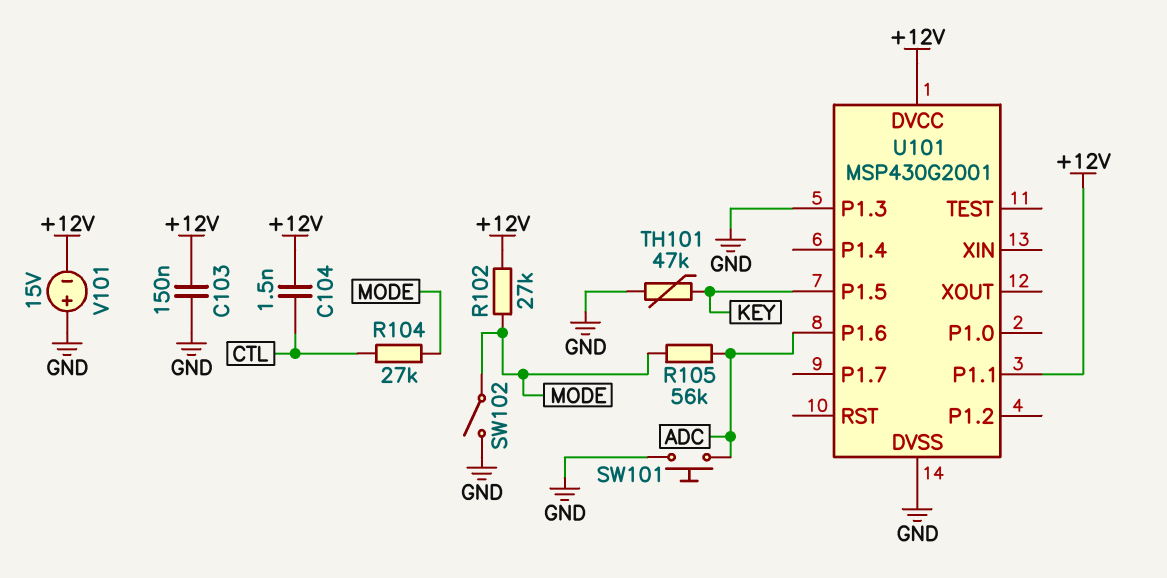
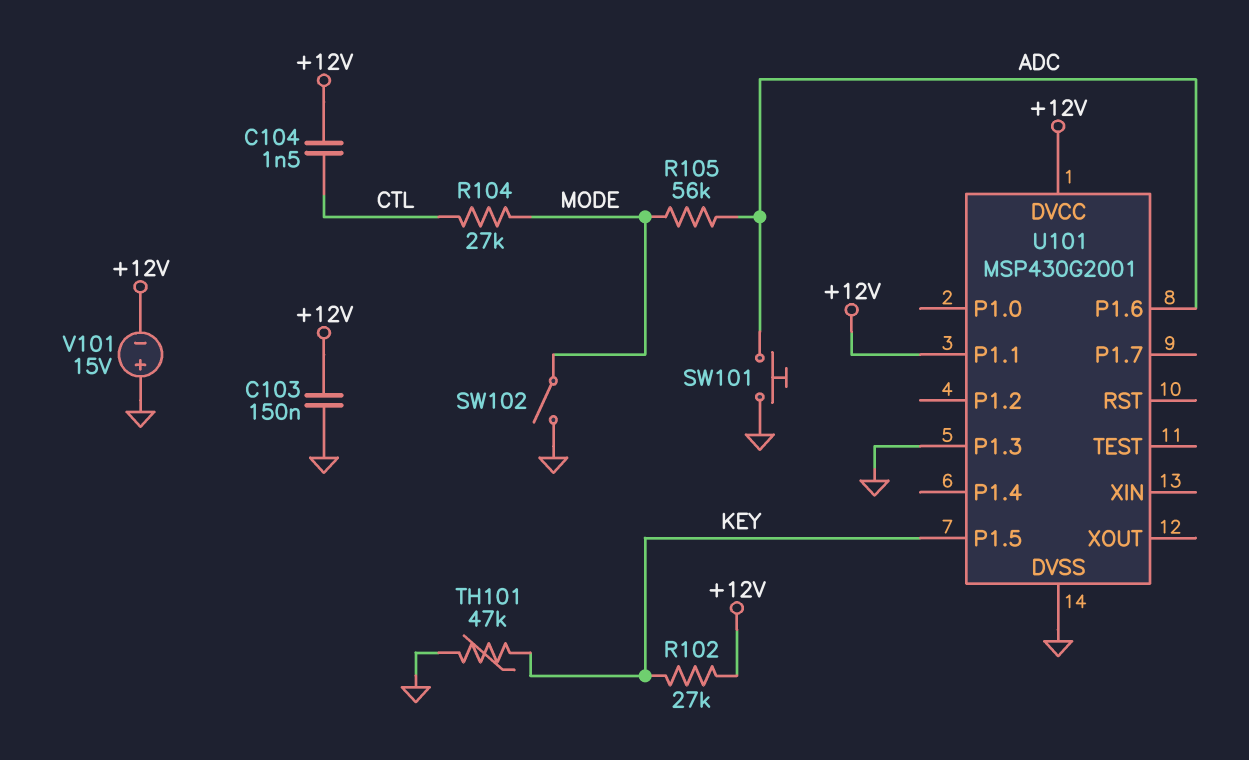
R102: 27k (+12V, MODE) -> 27k (+12V, KEY)

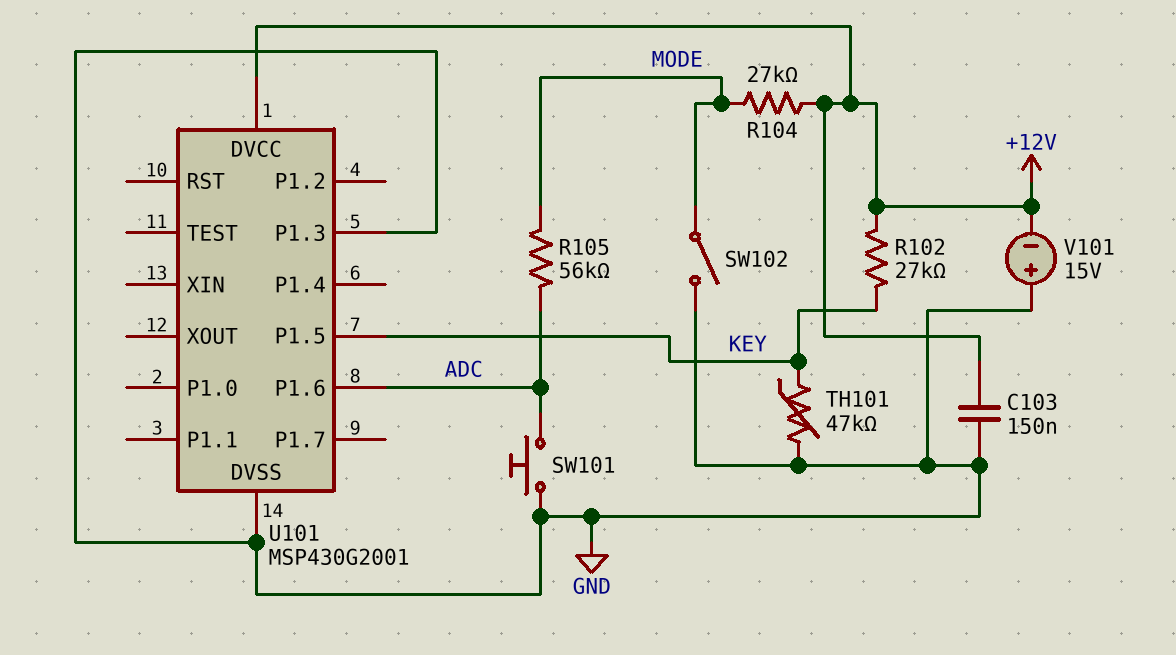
C104: 1.5nF (+12V, CTL) -> none
R104: 27k (CTL, MODE) -> 27k (+12V, MODE)
U101 pin P1.1: +12V -> none

